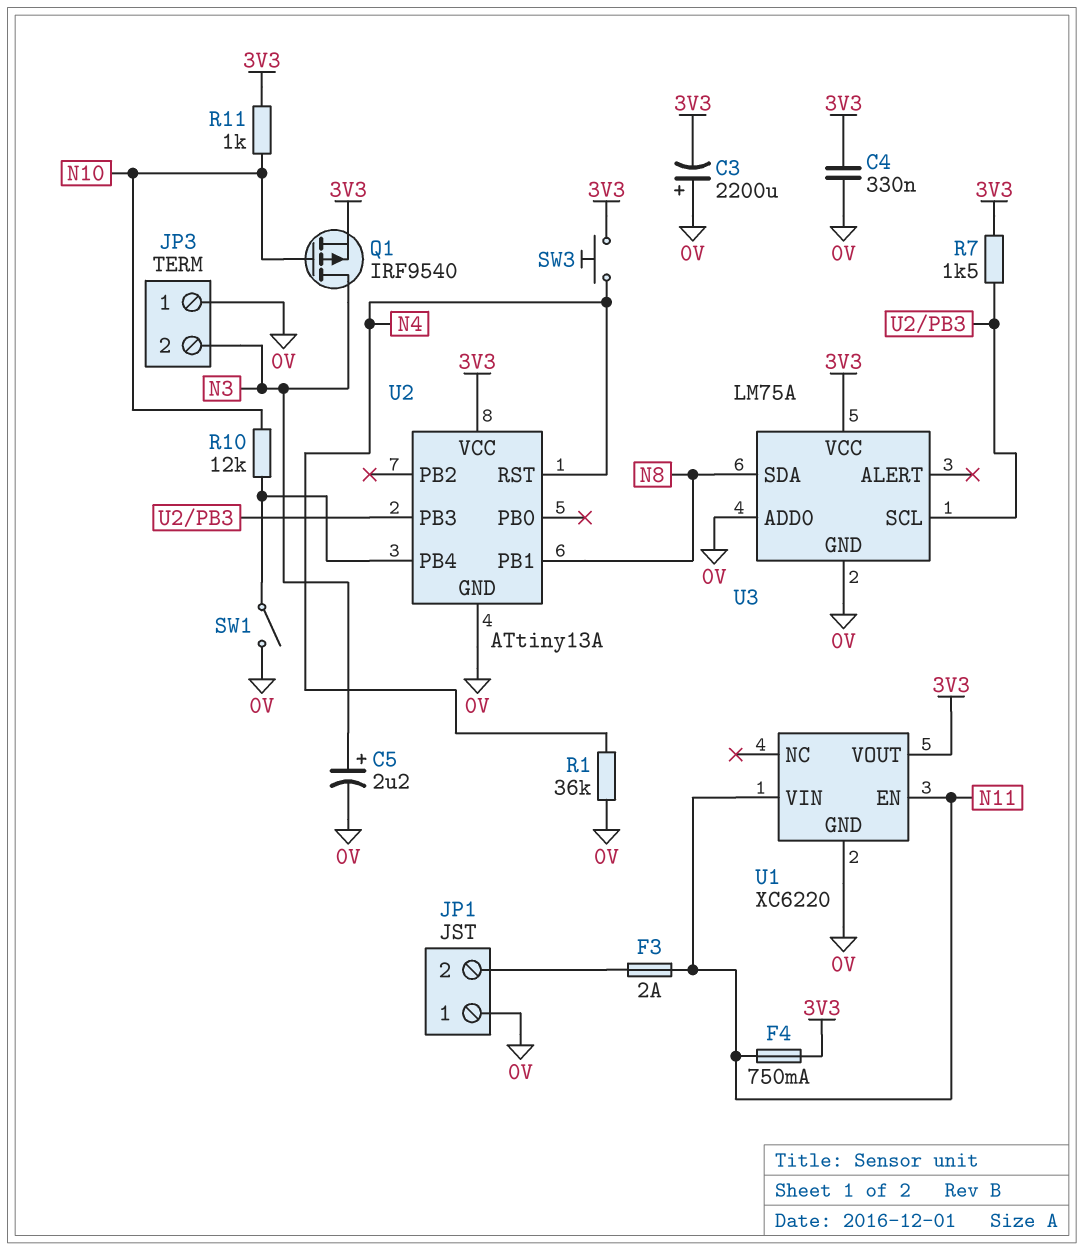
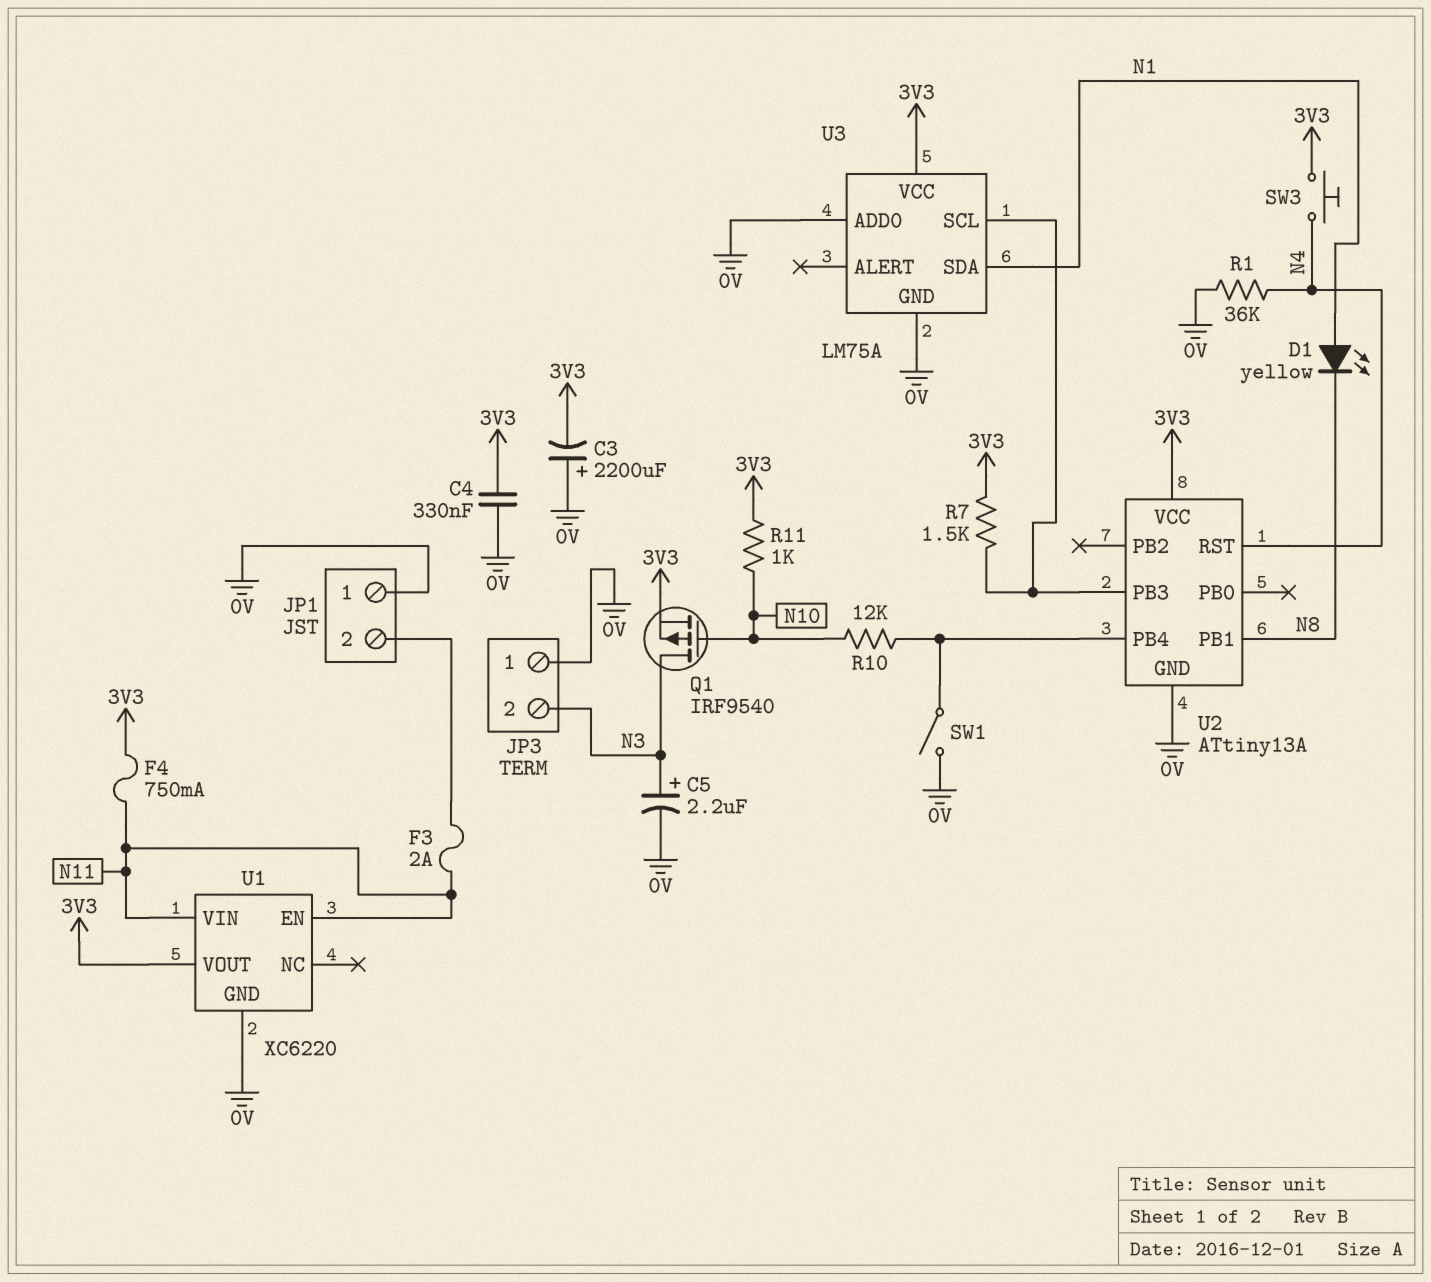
D1: none -> LED yellow (A N1, K N8)
U3 pin SDA: N8 -> N1

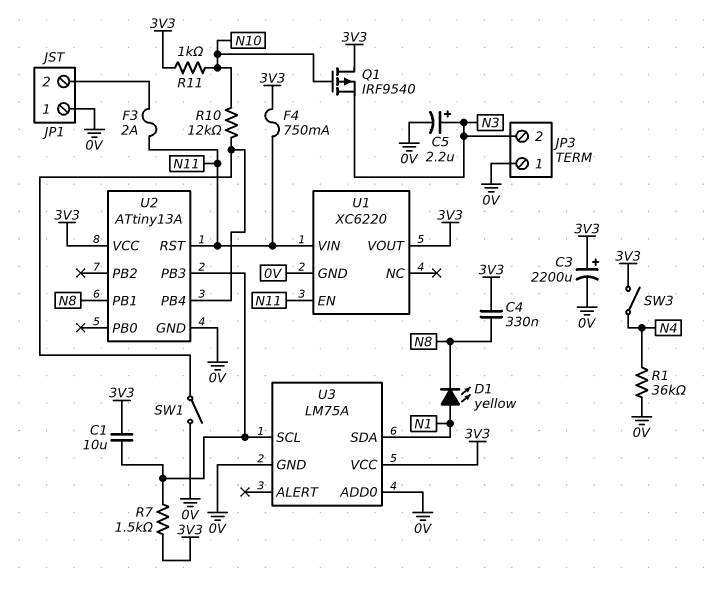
C1: none -> 10uF (3V3, U2/PB3)
C3: 2200uF (plus 0V, minus 3V3) -> 2200uF (plus 3V3, minus 0V)
C4: 330nF (0V, 3V3) -> 330nF (3V3, N8)
Q1: PMOS IRF9540 (G N10, D N3, S 3V3) -> PMOS IRF9540 (G N10, D 3V3, S N3)
SW3: button (3V3, N4) -> switch (3V3, N4)
U2 pin RST: N4 -> N11

